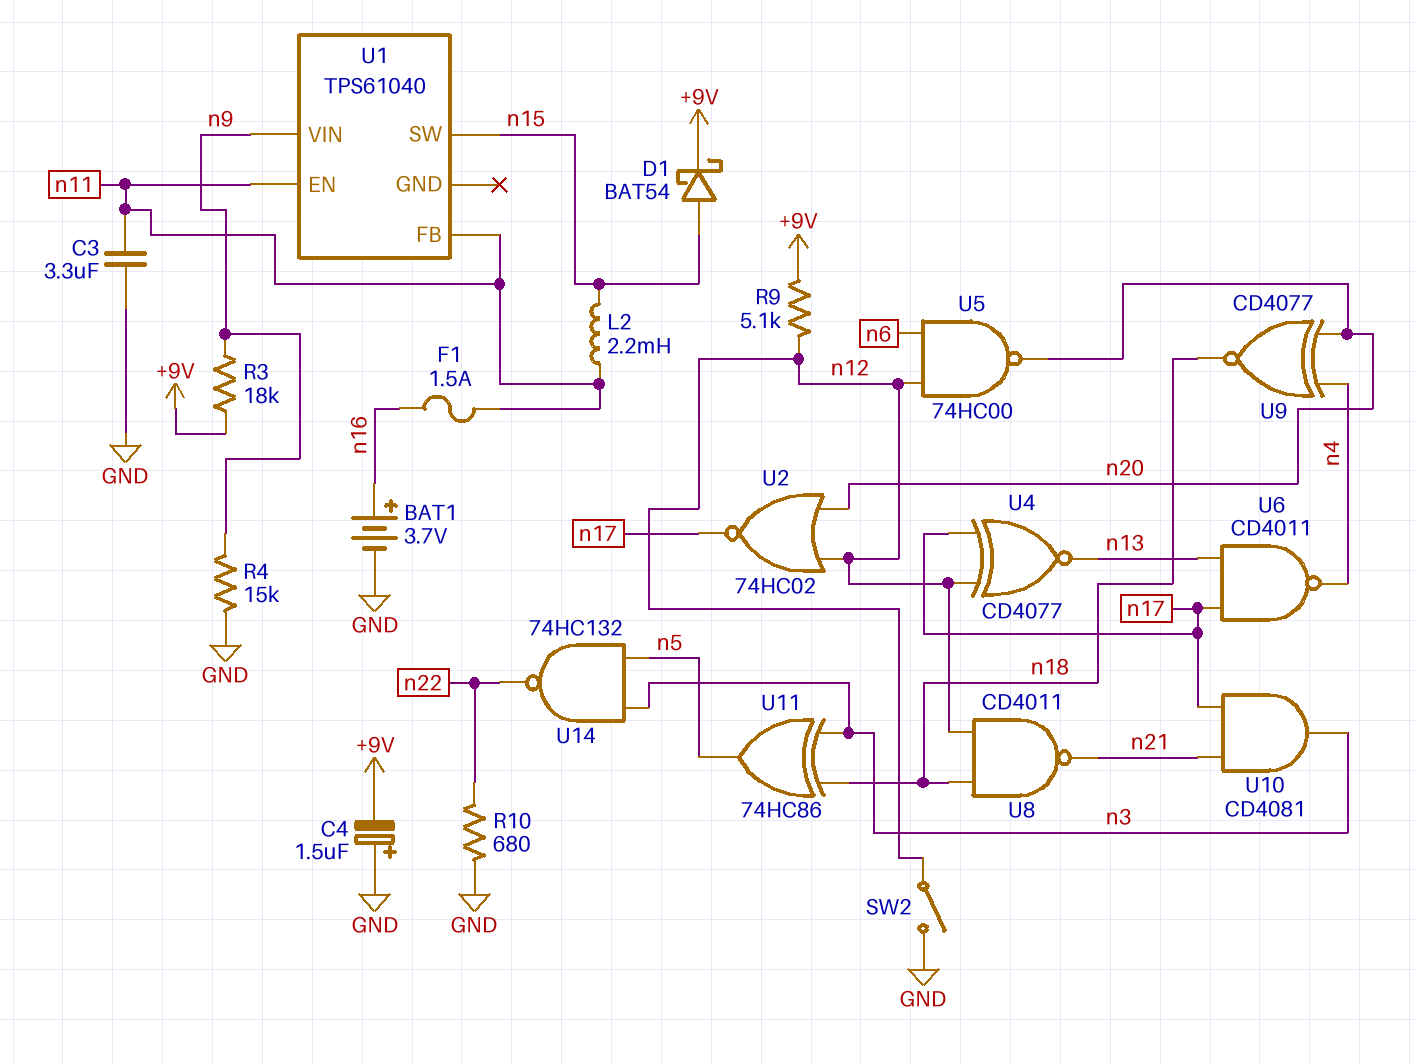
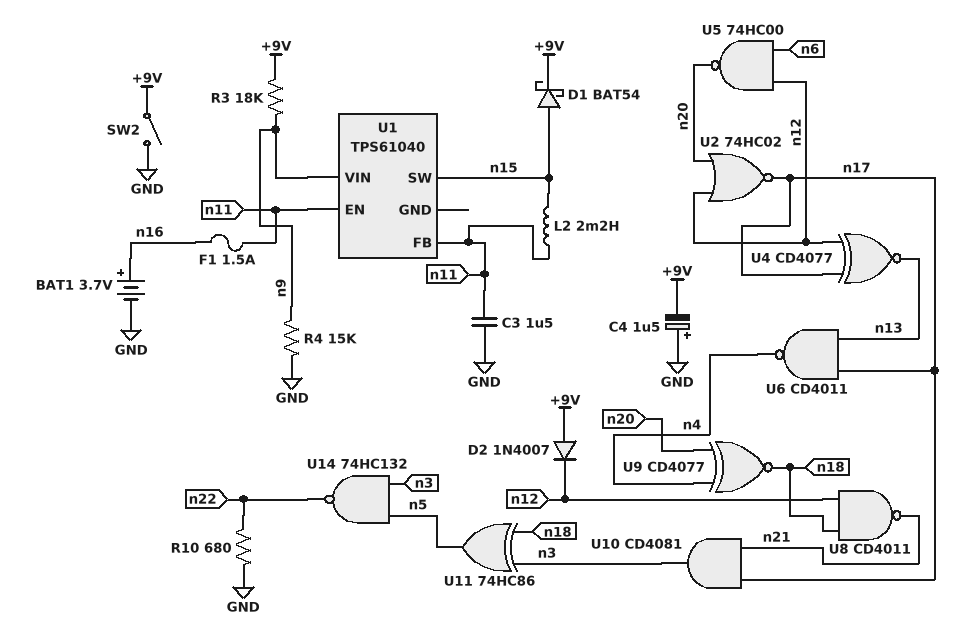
C3: 3.3uF (GND, n11) -> 1.5uF (GND, n11)
D2: none -> diode 1N4007 (A +9V, K n12)
R9: 5.1k (+9V, n12) -> none
SW2: switch (GND, n12) -> switch (+9V, GND)

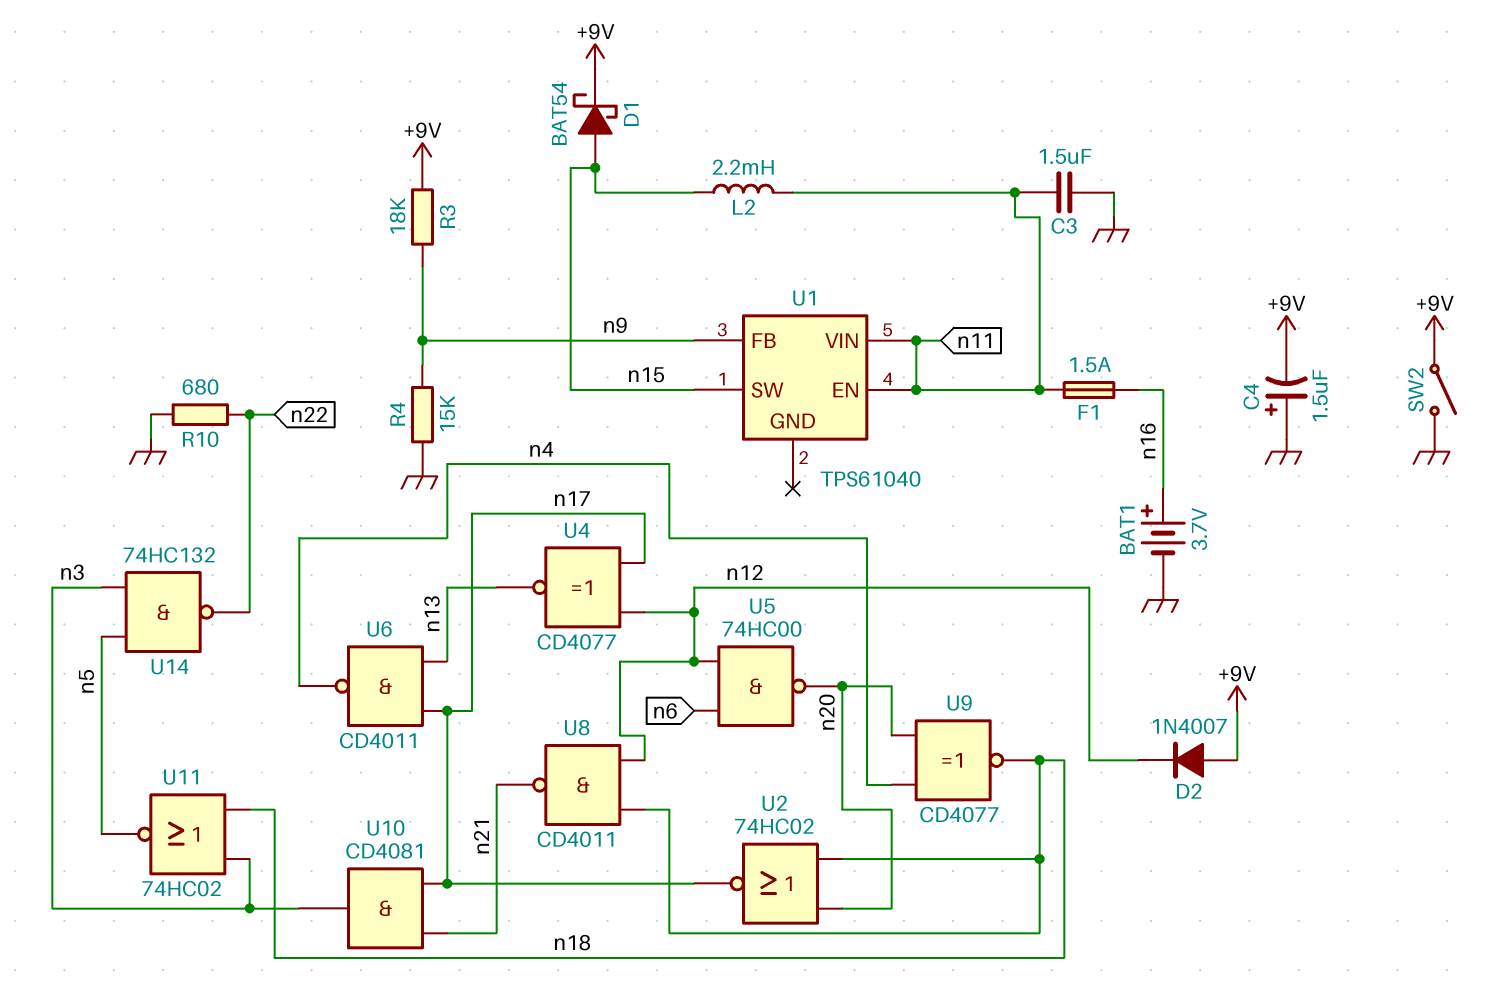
U1 pin FB: n11 -> n9
U1 pin VIN: n9 -> n11
U2: NOR 74HC02 (in n12, in n20, out n17) -> NOR 74HC02 (in n18, in n20, out n17)
U11: XOR 74HC86 (in n3, in n18, out n5) -> NOR 74HC02 (in n3, in n18, out n5)

